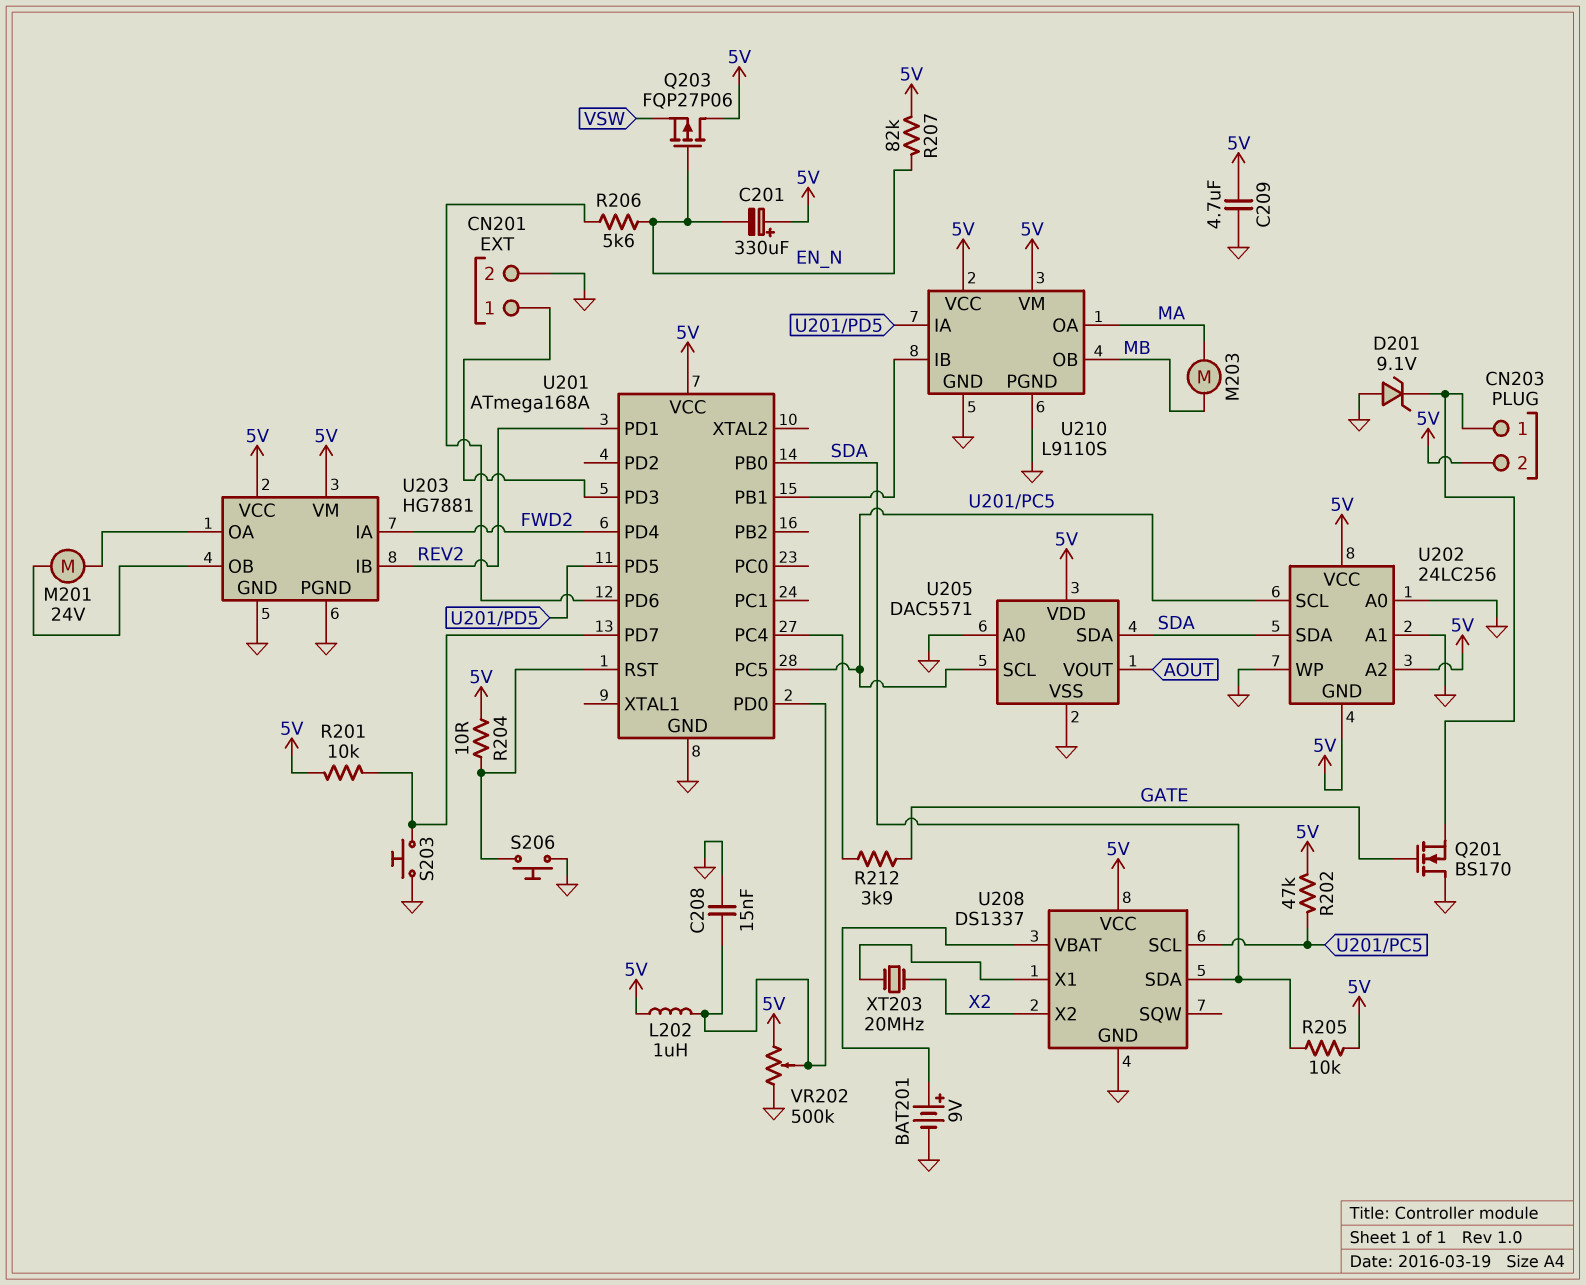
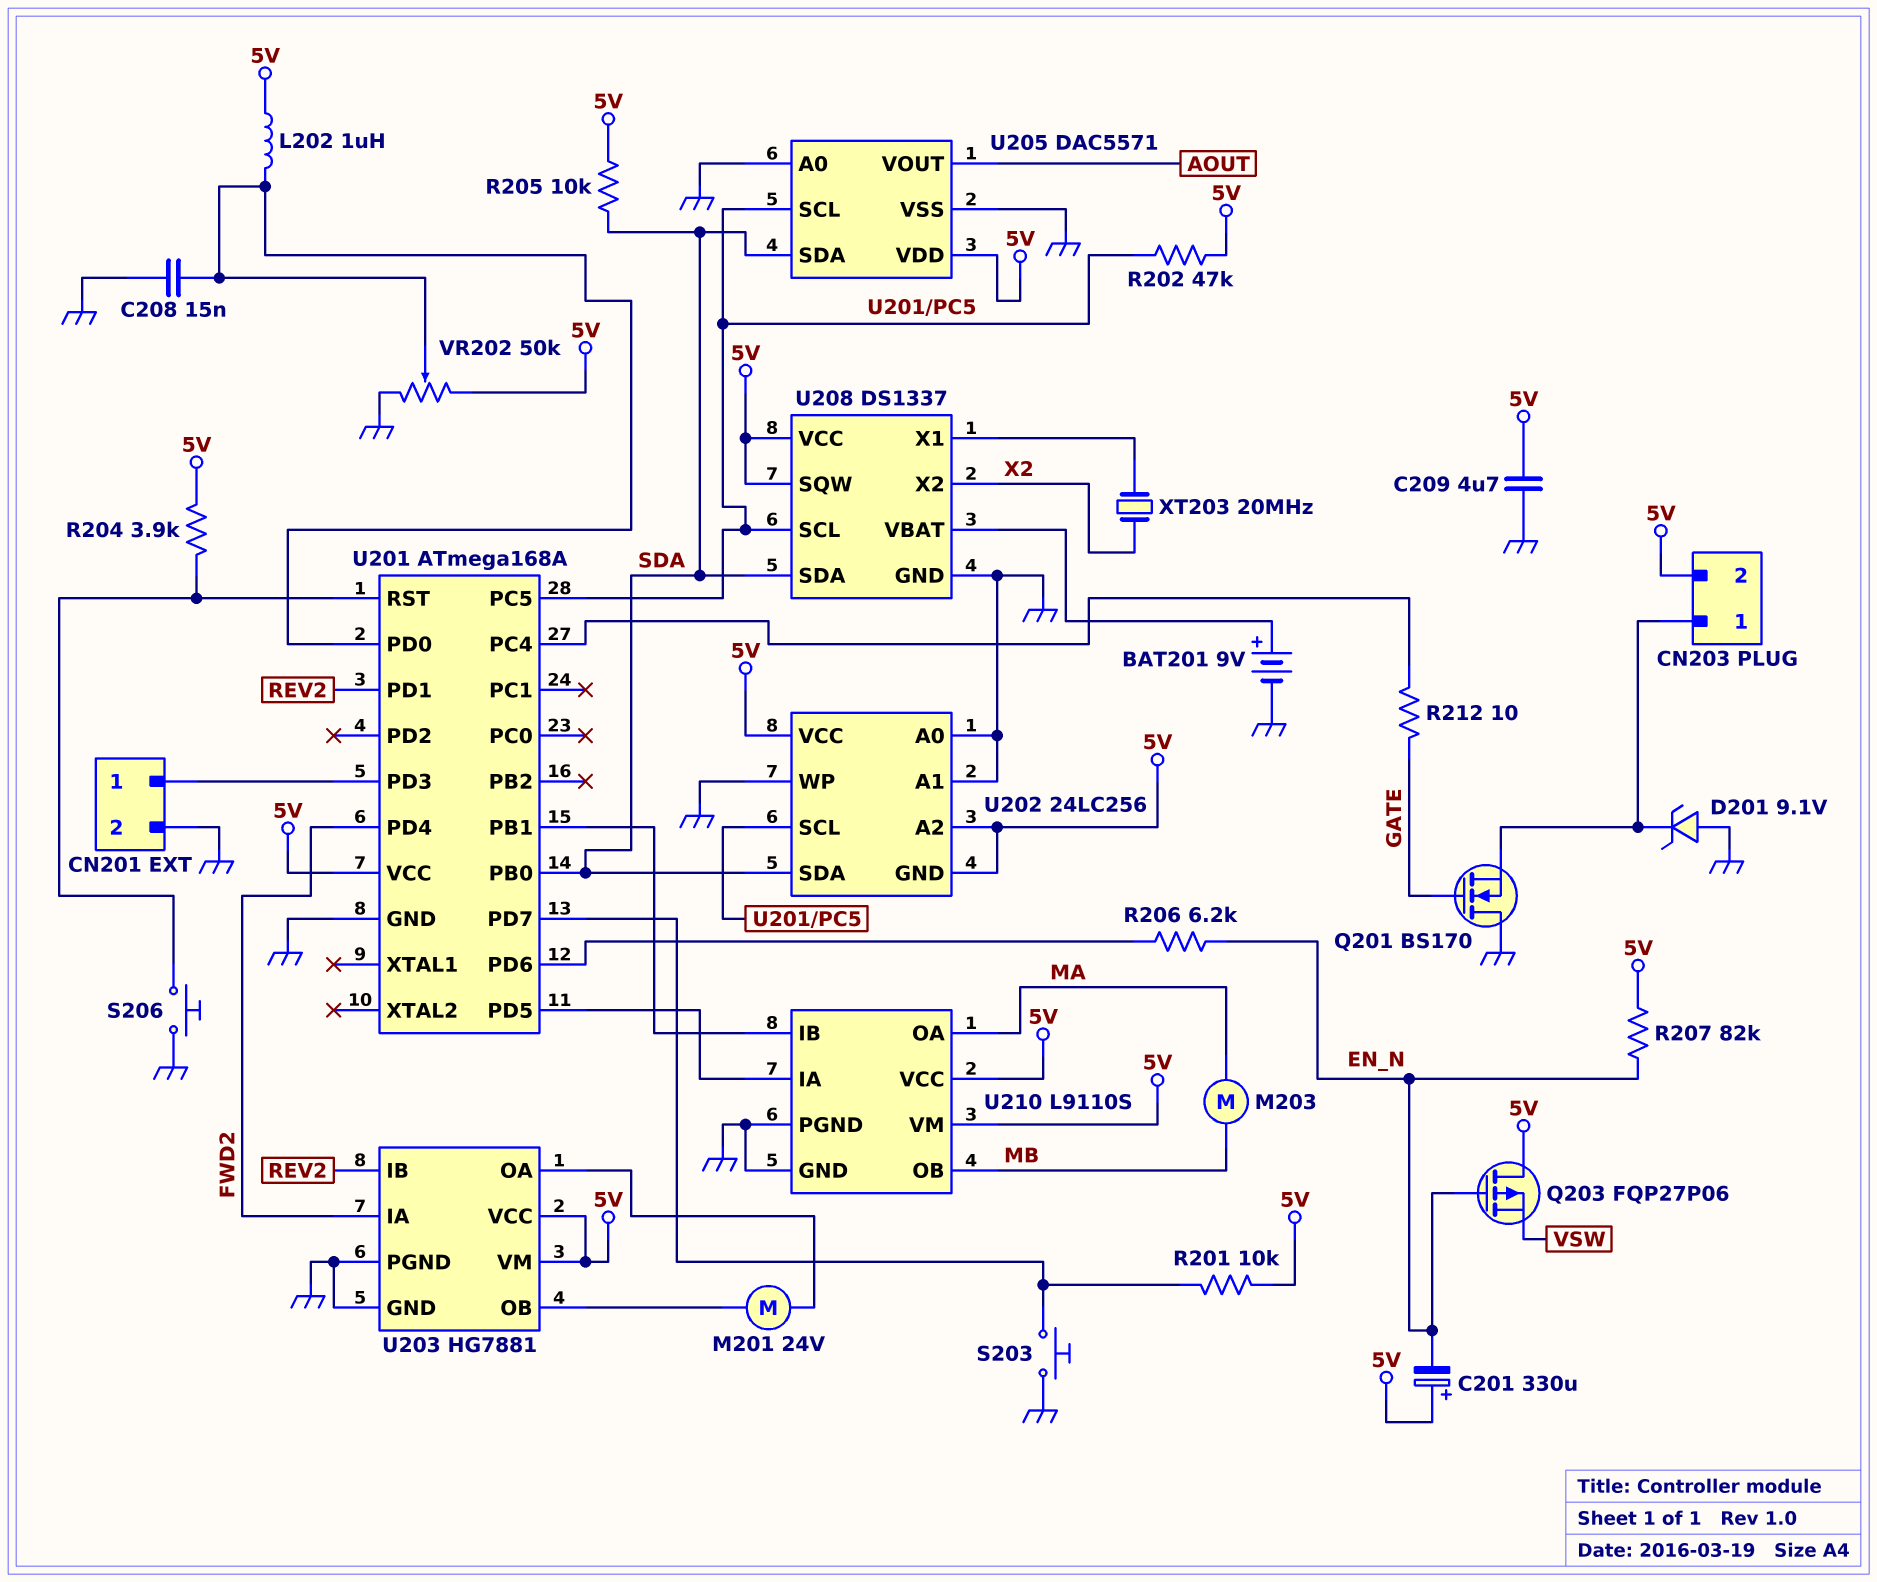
R204: 10 (5V, U201/RST) -> 3.9k (5V, U201/RST)
R206: 5.6k (EN_N, U201/PD6) -> 6.2k (EN_N, U201/PD6)
R212: 3.9k (GATE, U201/PC4) -> 10 (GATE, U201/PC4)
U208 pin SQW: none -> 5V
VR202: 500k (5V, GND, wiper U201/PD0) -> 50k (5V, GND, wiper U201/PD0)

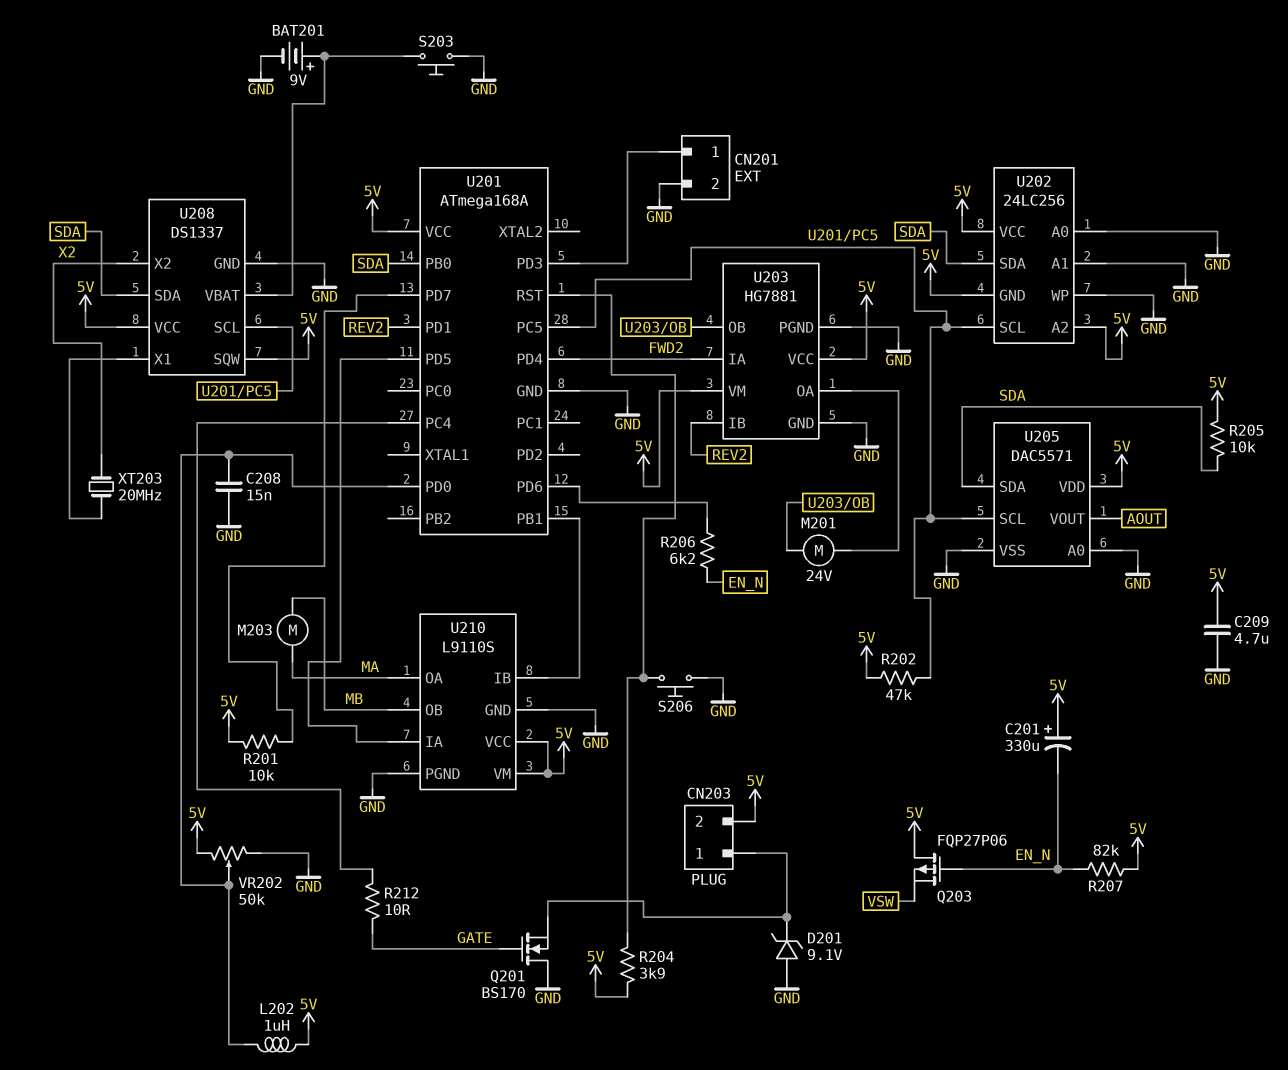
S203: button (GND, U201/PD7) -> button (GND, U208/VBAT)

